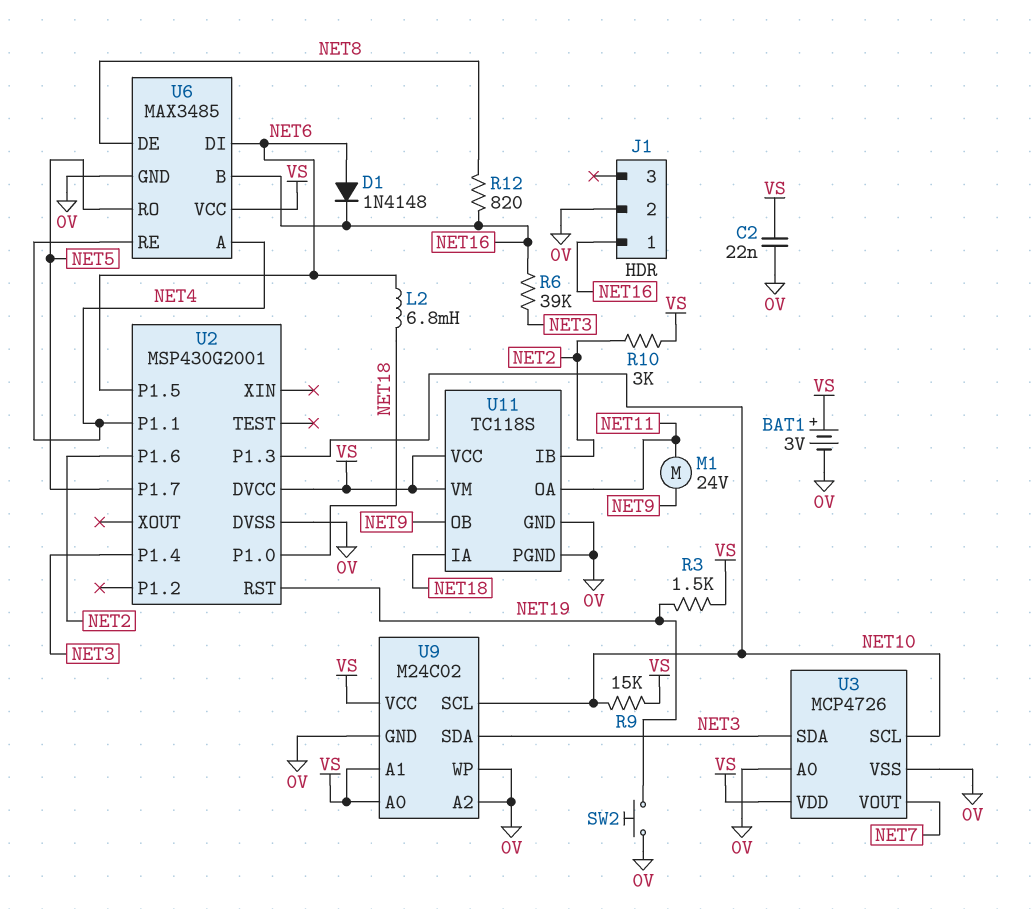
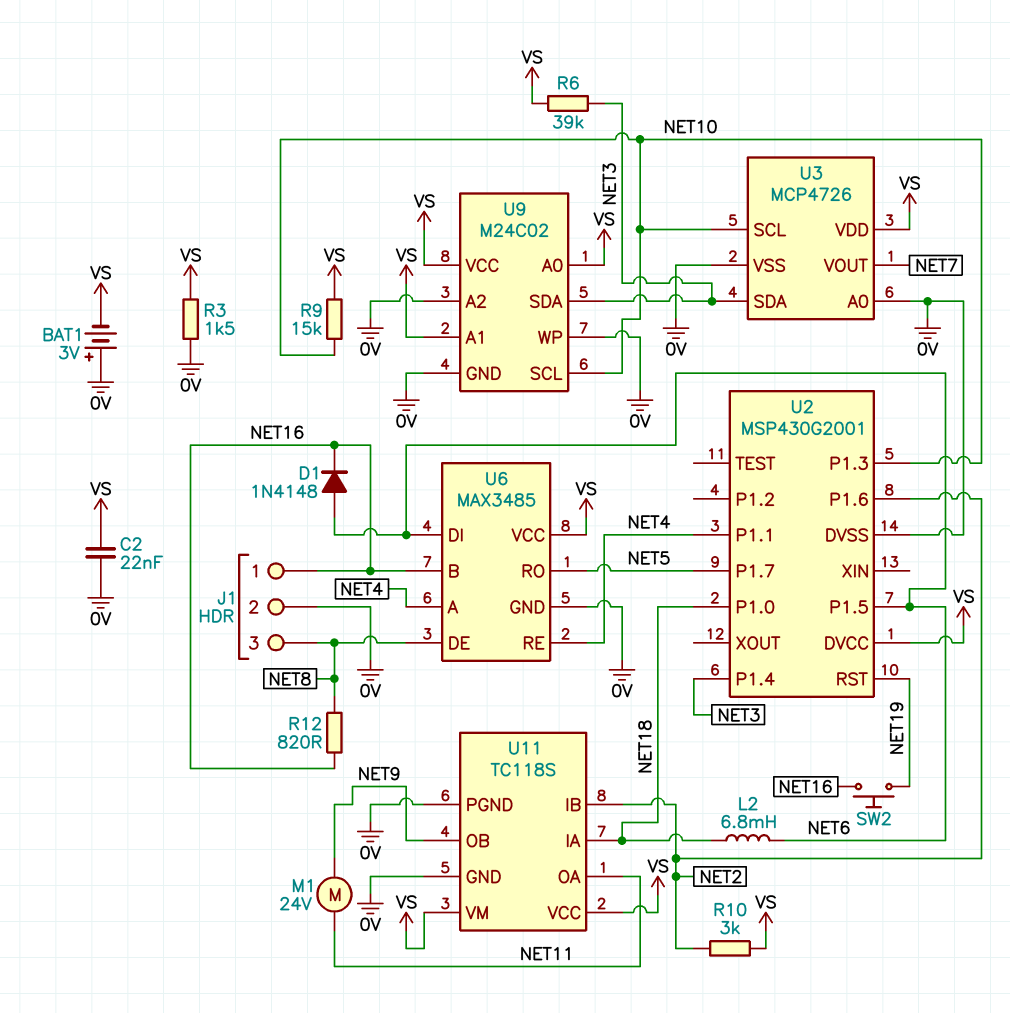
BAT1: 3V (plus VS, minus 0V) -> 3V (plus 0V, minus VS)
J1 pin 3: none -> NET8
R3: 1.5k (NET19, VS) -> 1.5k (0V, VS)
R6: 39k (NET3, NET16) -> 39k (NET3, VS)
SW2: button (0V, NET19) -> button (NET16, NET19)

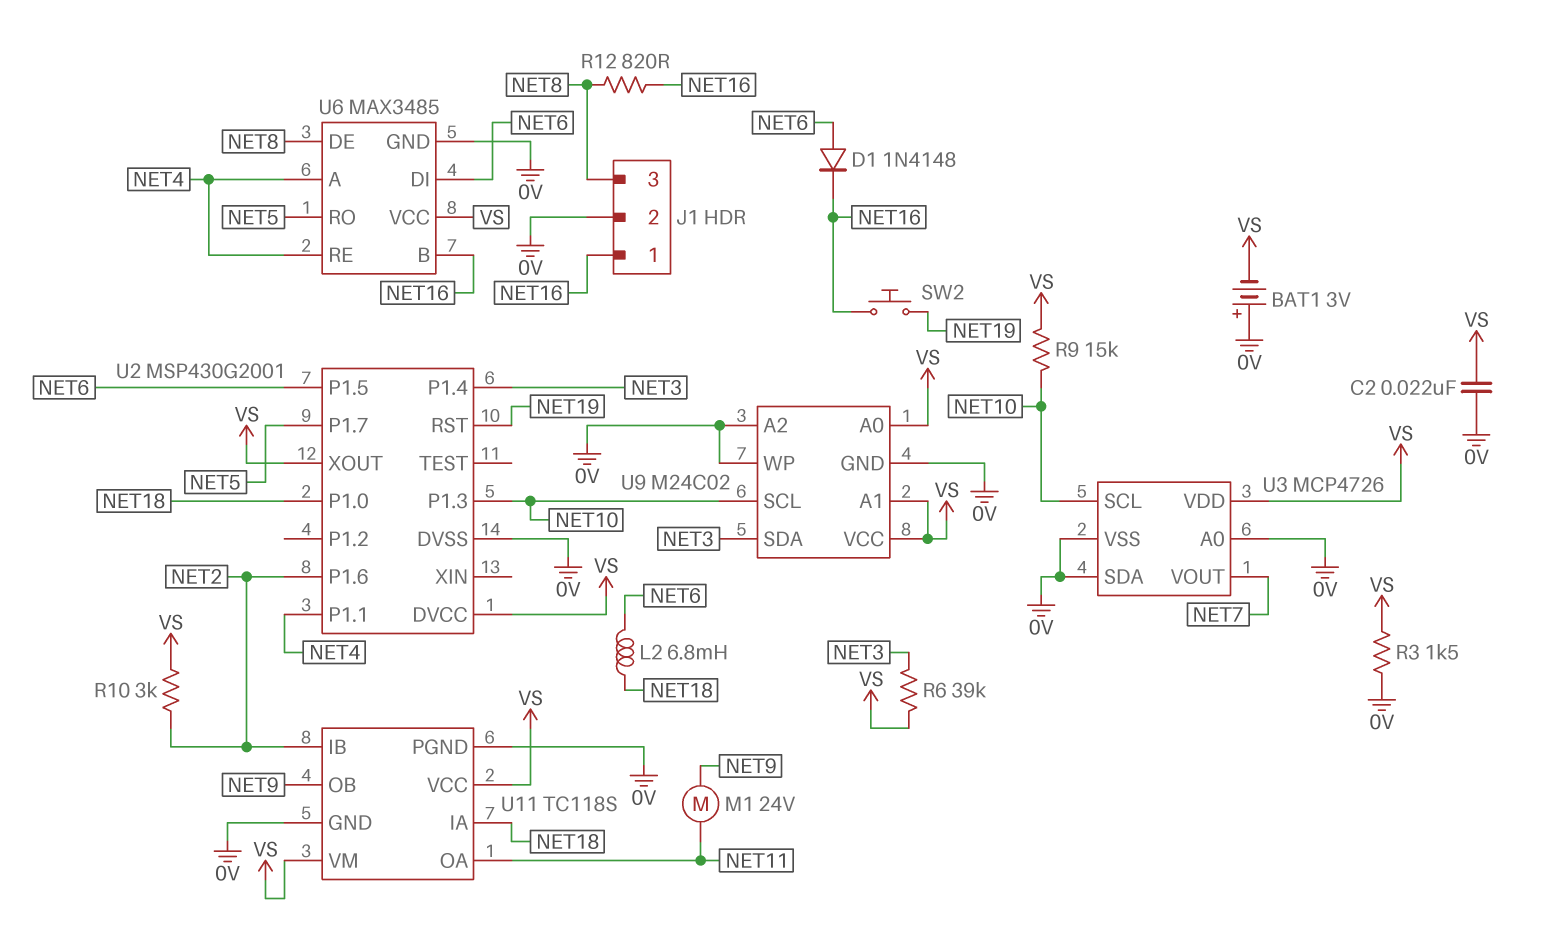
U2 pin XOUT: none -> VS
U3 pin SDA: NET3 -> 0V

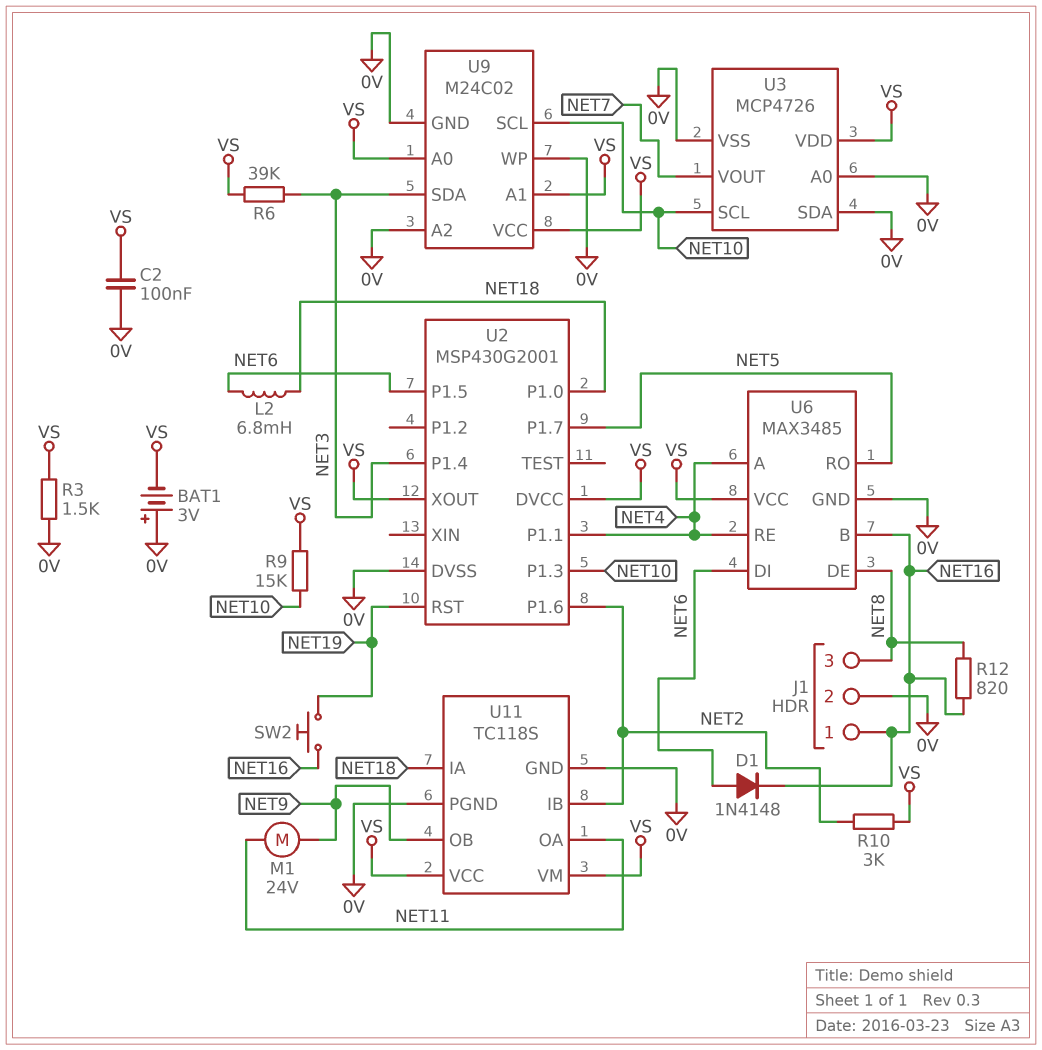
C2: 22nF (0V, VS) -> 100nF (0V, VS)

